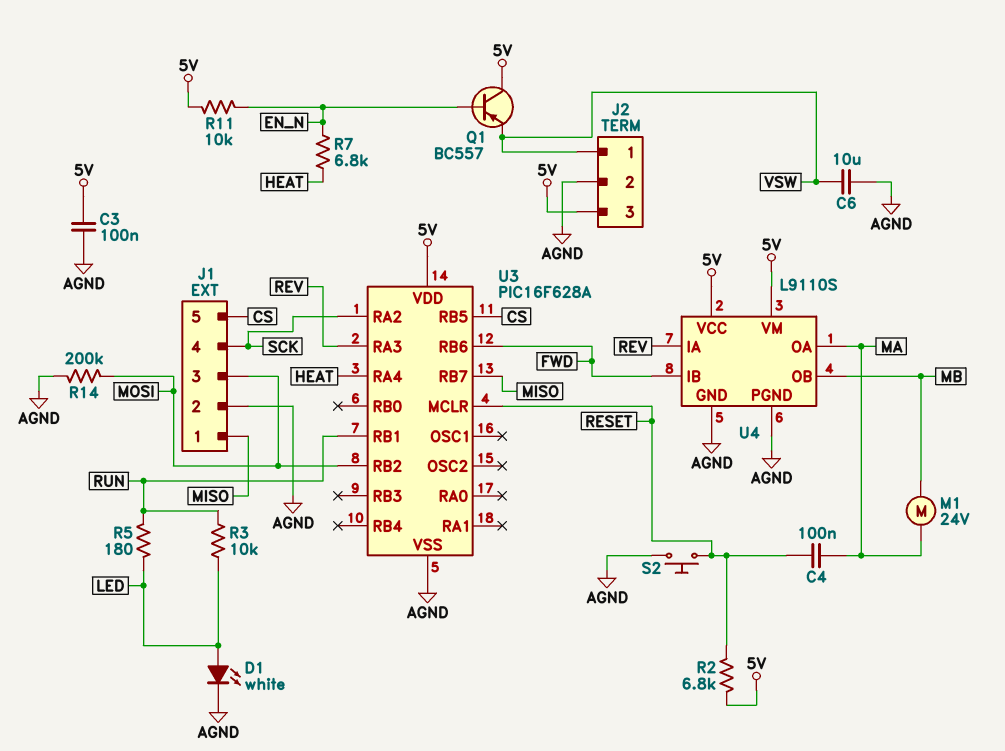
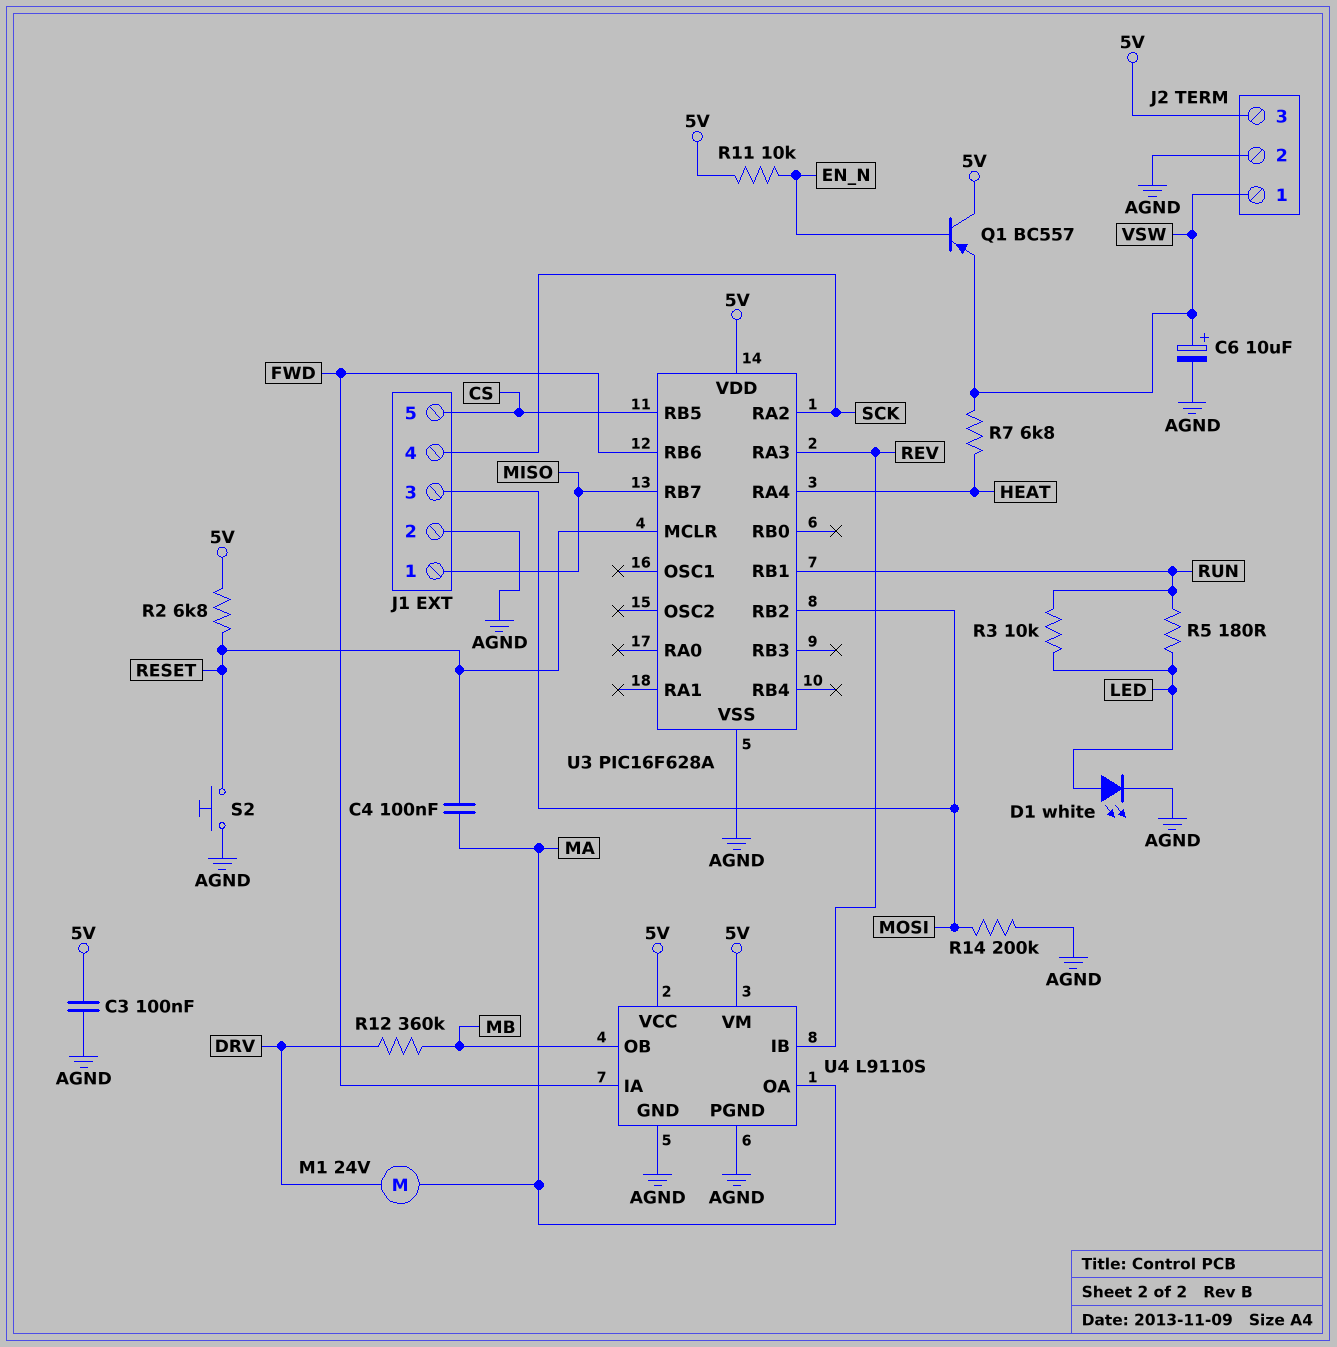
C6: 10uF (AGND, VSW) -> 10uF (plus VSW, minus AGND)
M1: motor 24V (MA, MB) -> motor 24V (DRV, MA)
R7: 6.8k (EN_N, HEAT) -> 6.8k (HEAT, VSW)
R12: none -> 360k (DRV, MB)
U4 pin IA: REV -> FWD
U4 pin IB: FWD -> REV

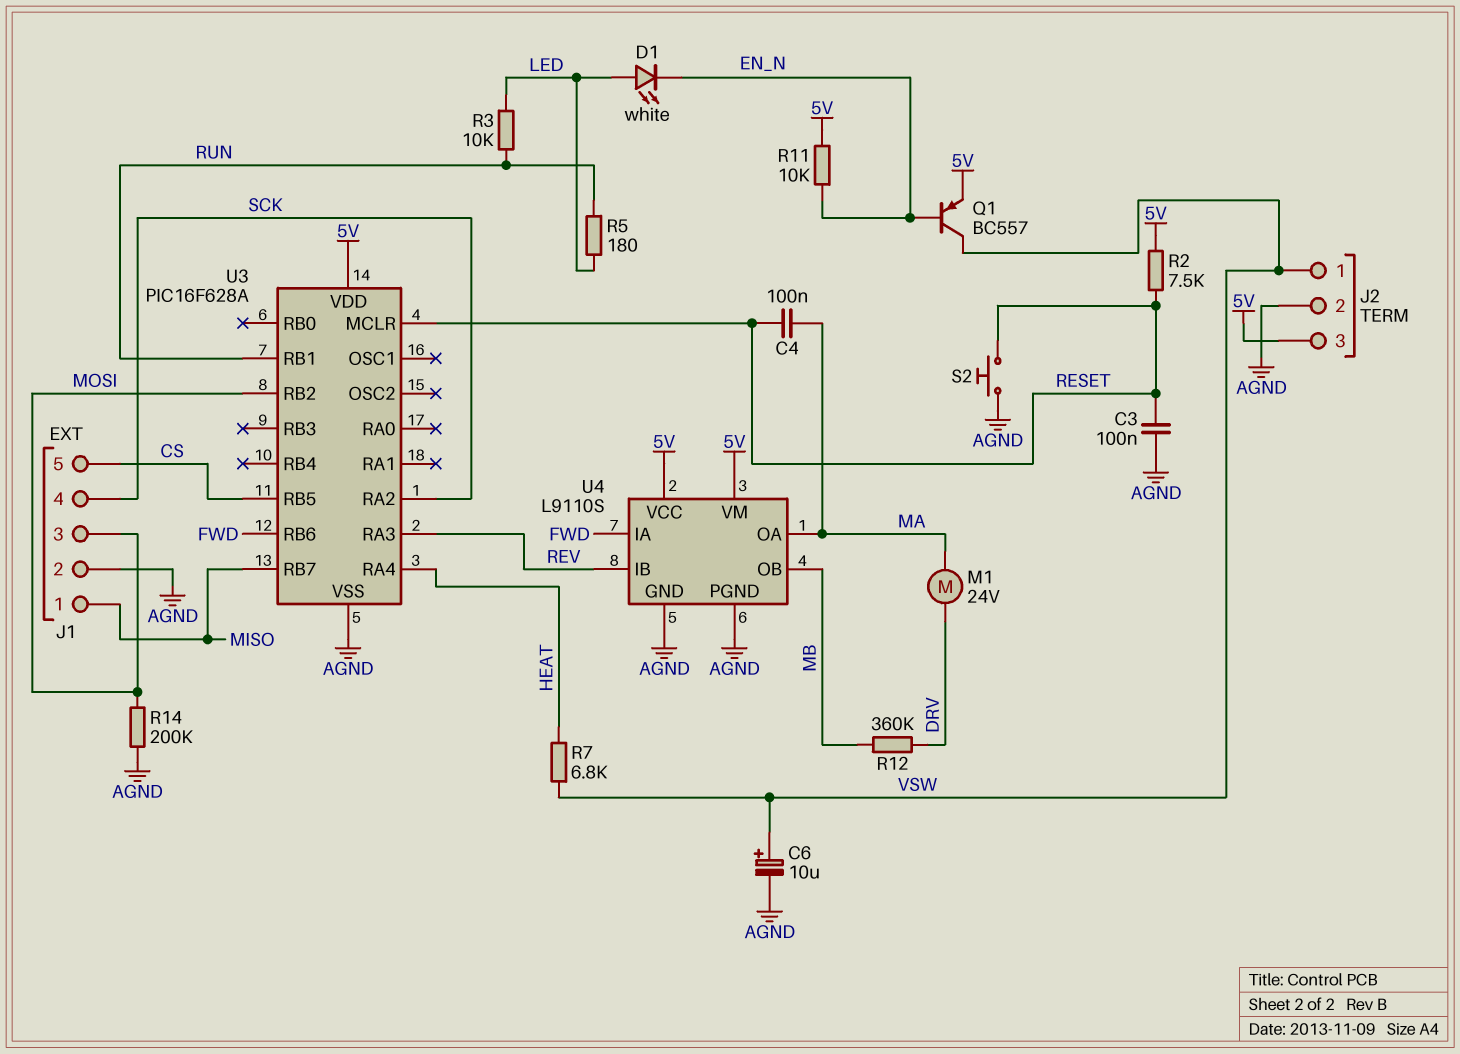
C3: 100nF (5V, AGND) -> 100nF (AGND, RESET)
D1: LED white (A LED, K AGND) -> LED white (A LED, K EN_N)
Q1: PNP BC557 (B EN_N, C 5V, E VSW) -> PNP BC557 (B EN_N, C VSW, E 5V)
R2: 6.8k (5V, RESET) -> 7.5k (5V, RESET)

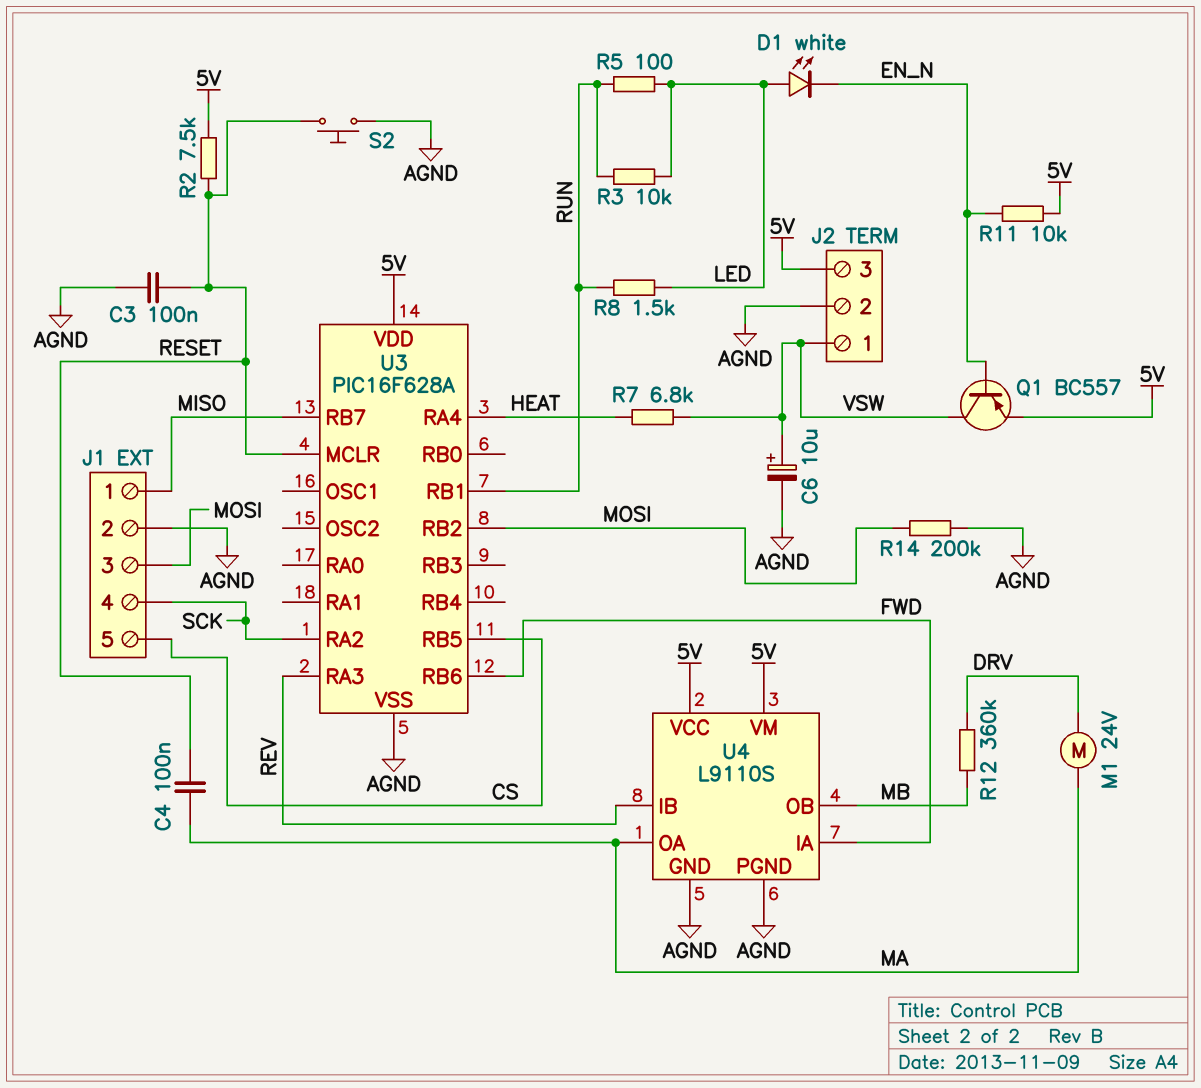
R5: 180 (LED, RUN) -> 100 (LED, RUN)
R8: none -> 1.5k (LED, RUN)

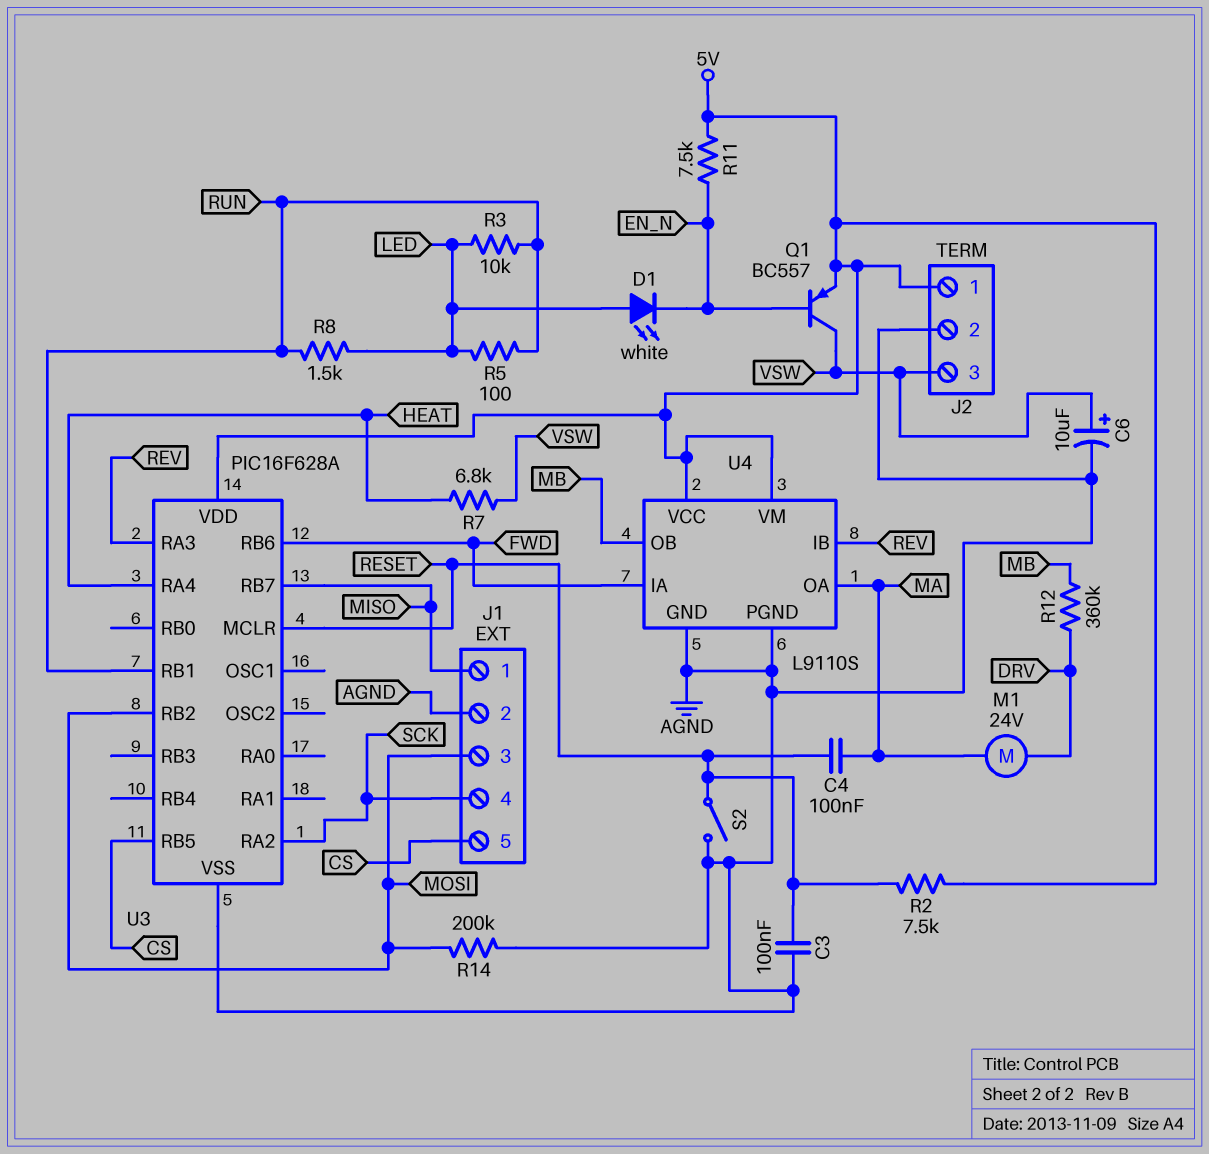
J2 pin 1: VSW -> 5V
J2 pin 3: 5V -> VSW
R11: 10k (5V, EN_N) -> 7.5k (5V, EN_N)
S2: button (AGND, RESET) -> switch (AGND, RESET)

